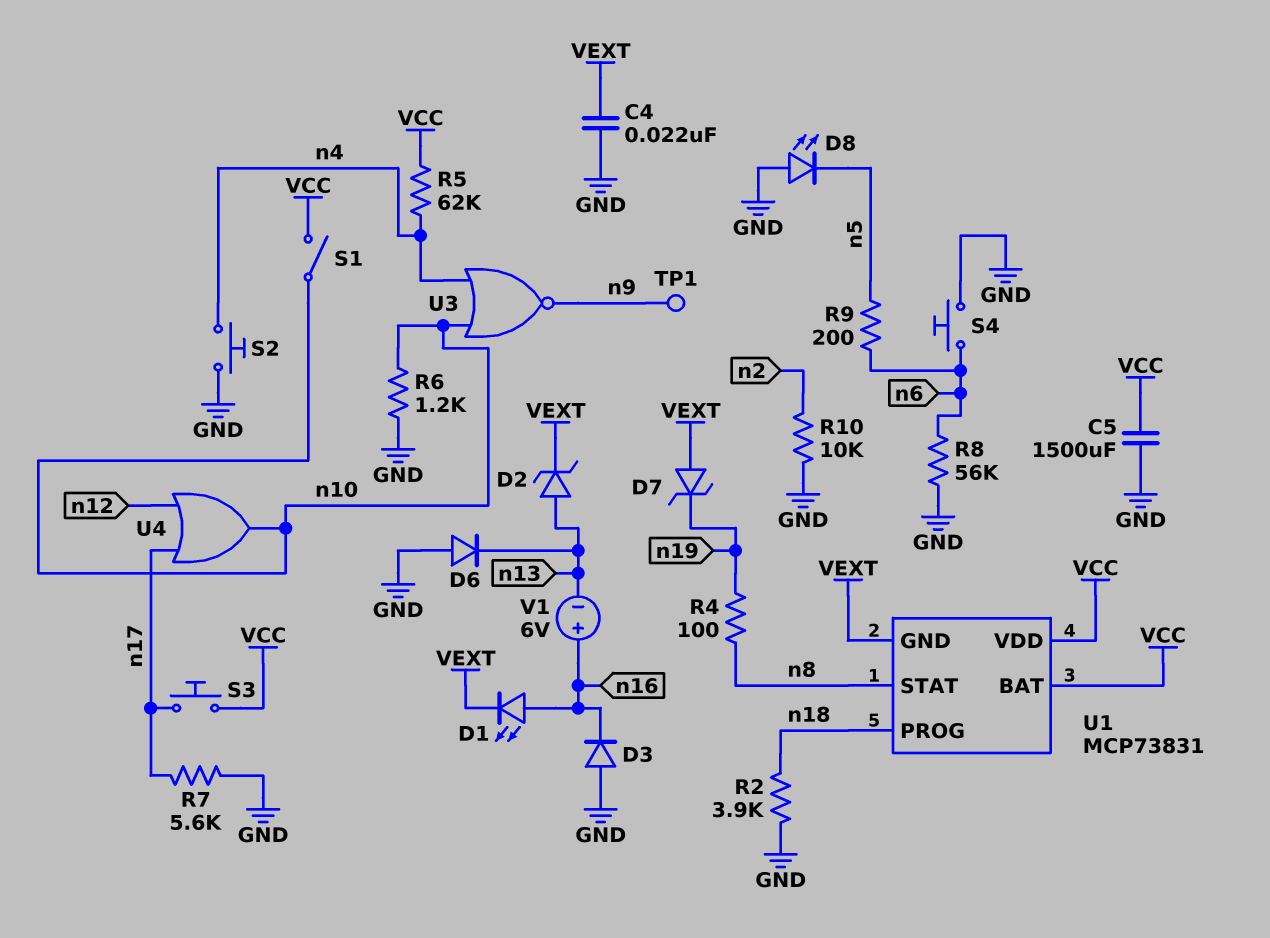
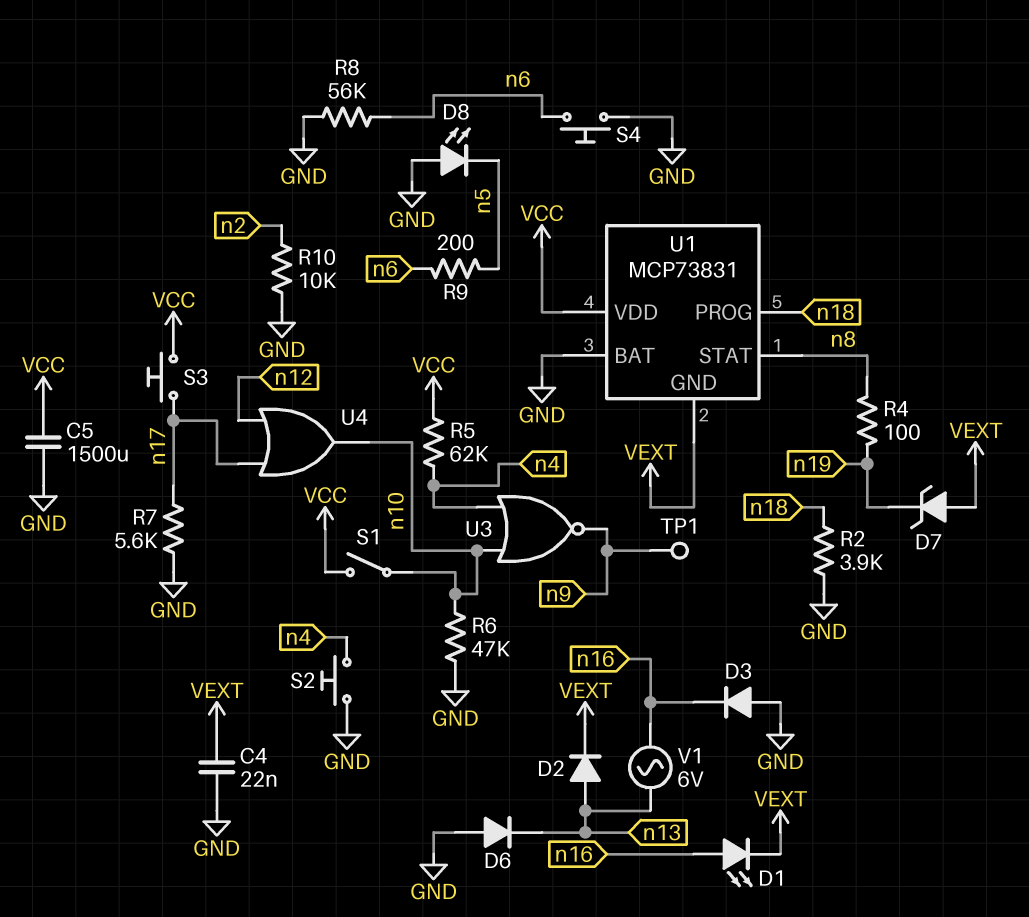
D2: zener (A n13, K VEXT) -> diode (A n13, K VEXT)
R6: 1.2k (GND, n10) -> 47k (GND, n10)
U1 pin BAT: VCC -> GND
V1: 6V (plus n16, minus n13) -> AC 6V (n13, n16)

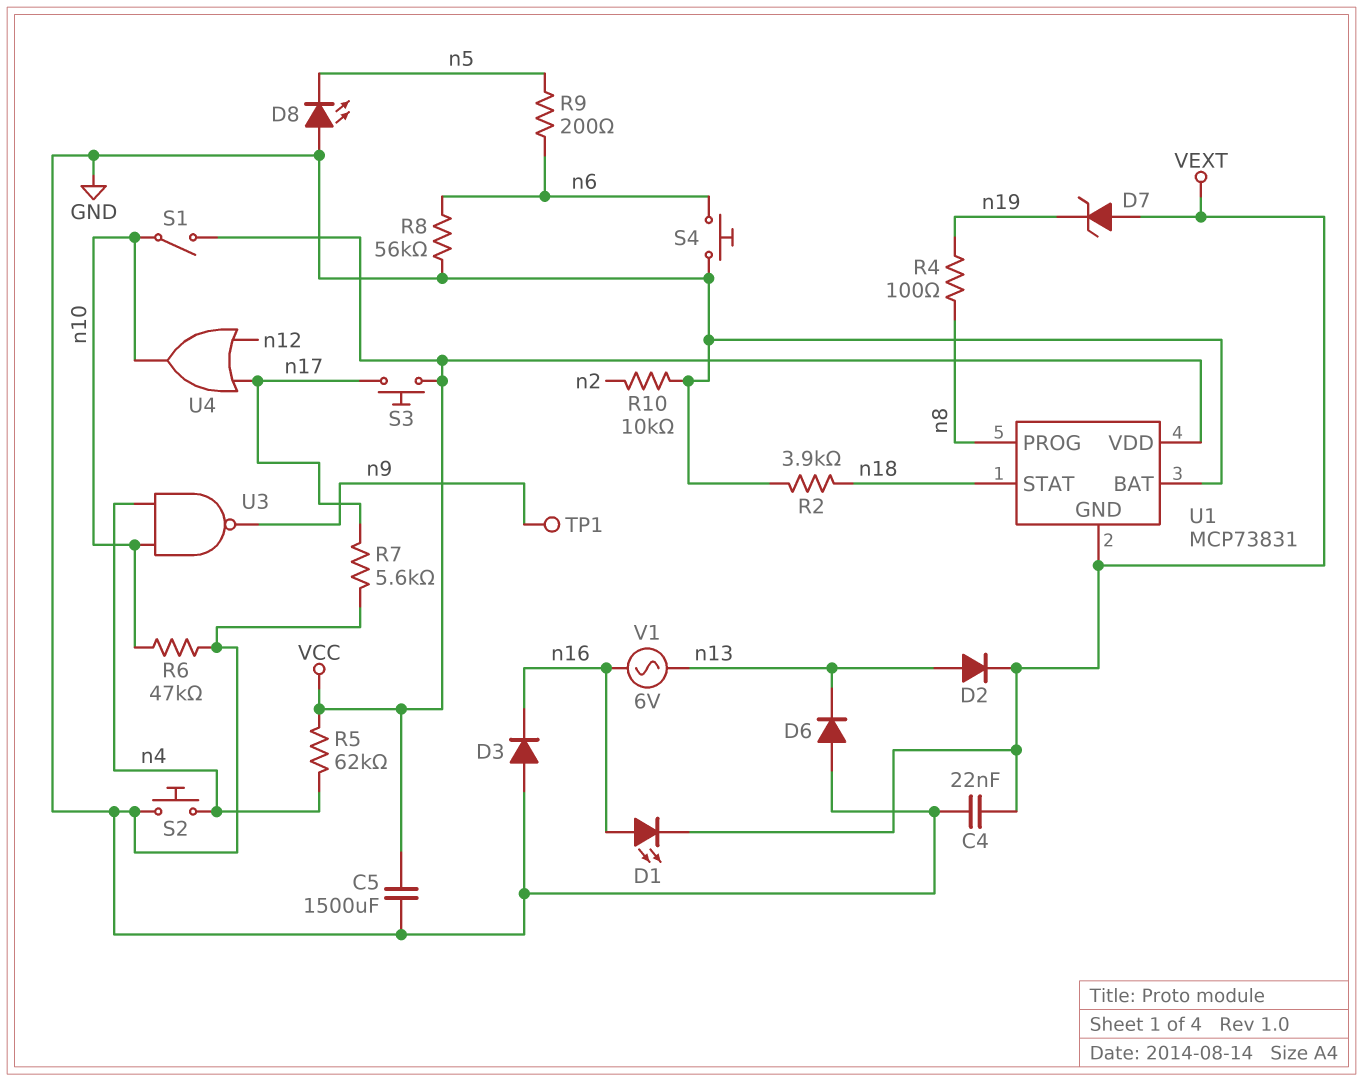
U1 pin PROG: n18 -> n8
U1 pin STAT: n8 -> n18
U3: NOR (in n4, in n10, out n9) -> NAND (in n4, in n10, out n9)

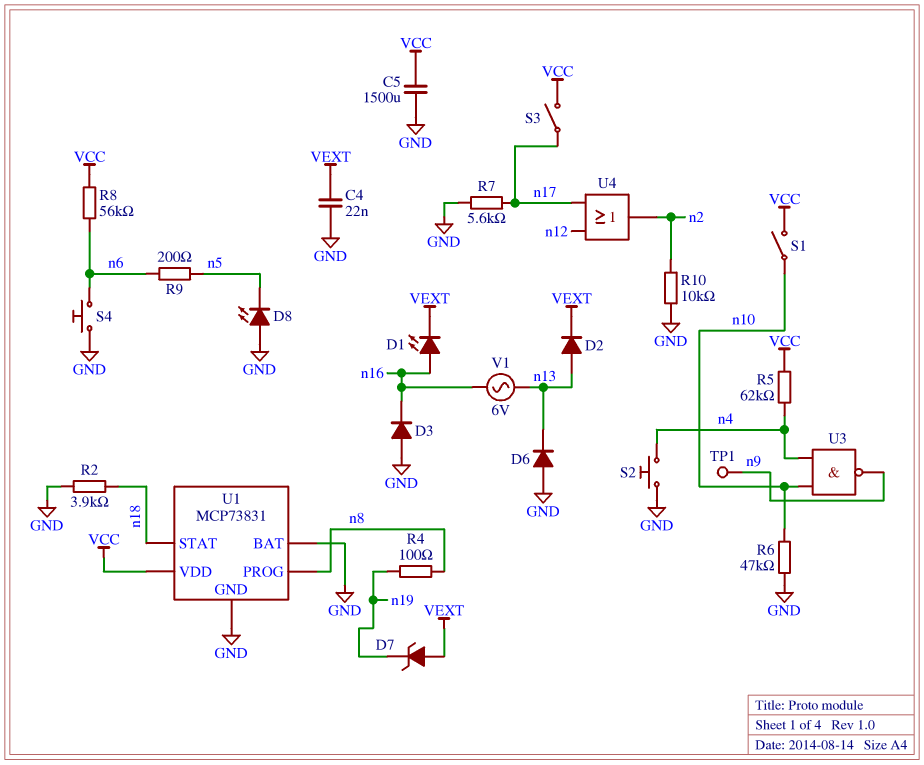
R8: 56k (GND, n6) -> 56k (VCC, n6)
S3: button (VCC, n17) -> switch (VCC, n17)
U1 pin GND: VEXT -> GND
U4: OR (in n12, in n17, out n10) -> OR (in n12, in n17, out n2)

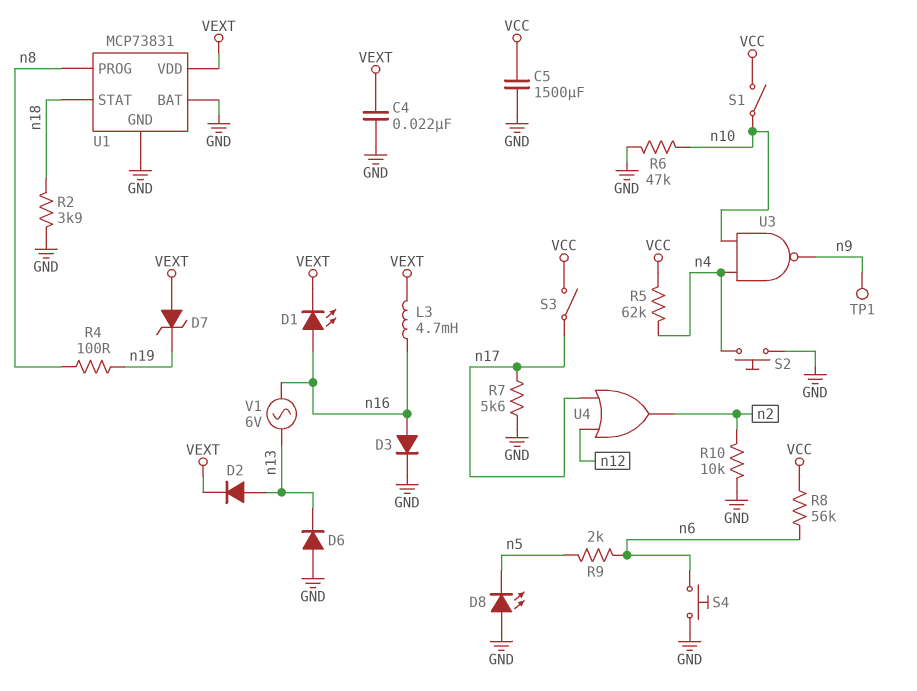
D3: diode (A GND, K n16) -> diode (A n16, K GND)
L3: none -> 4.7mH (VEXT, n16)
R9: 200 (n5, n6) -> 2k (n5, n6)
U1 pin VDD: VCC -> VEXT

